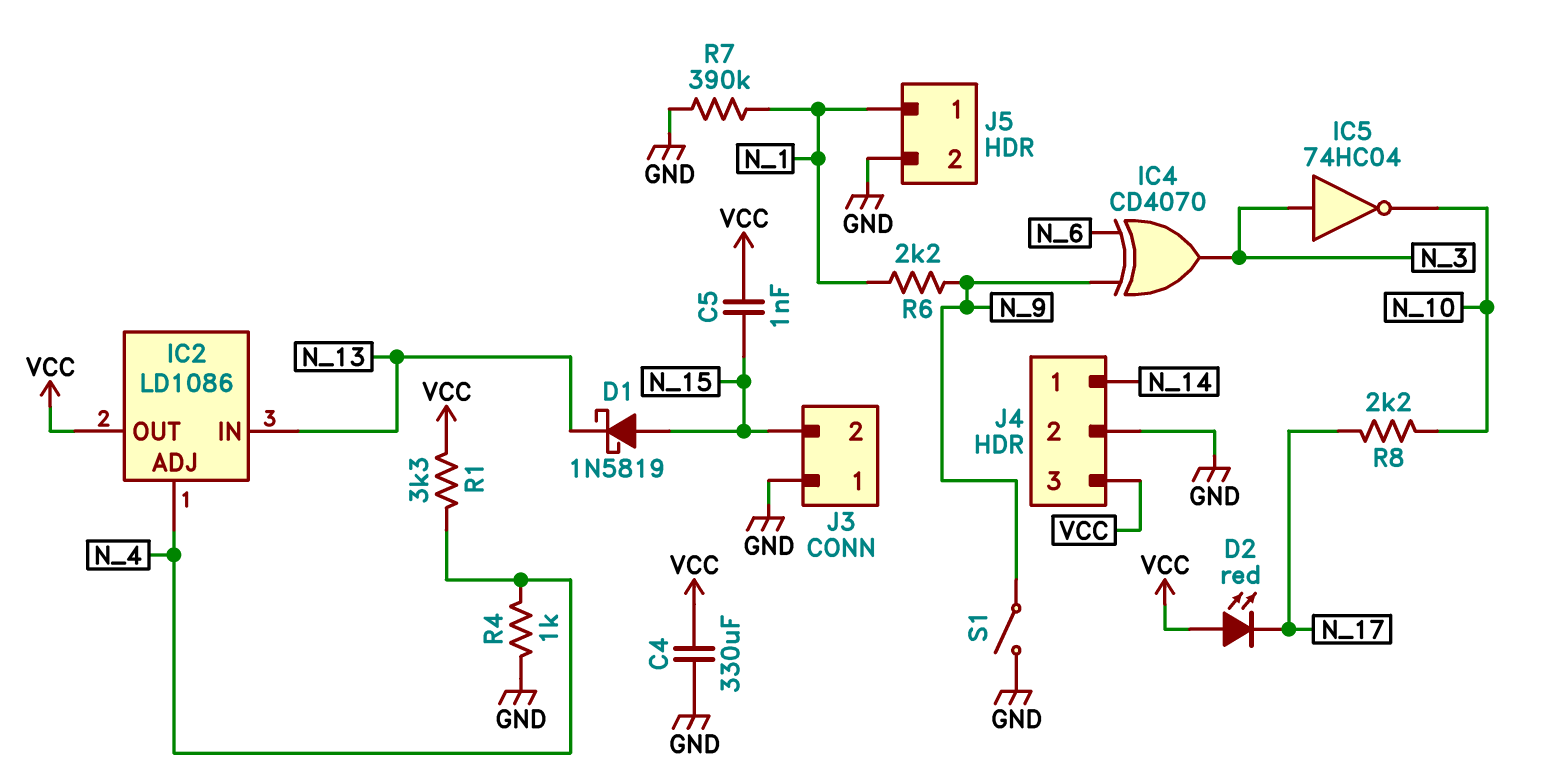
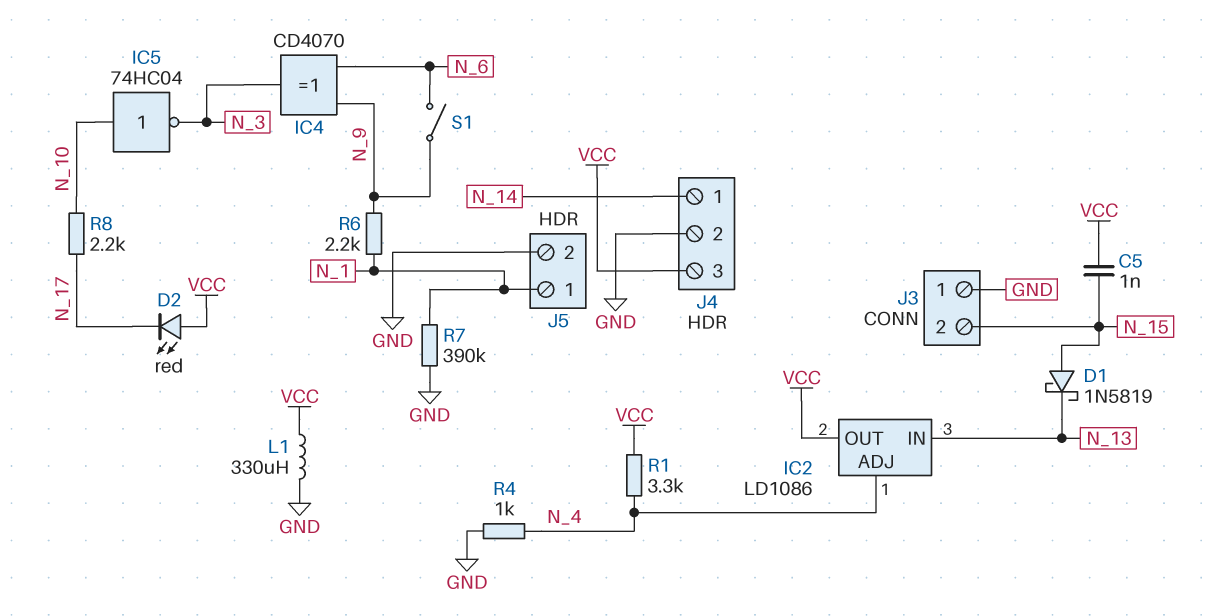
C4: 330uF (GND, VCC) -> none
IC5: NOT 74HC04 (in N_3, out N_10) -> NOT 74HC04 (in N_10, out N_3)
L1: none -> 330uH (GND, VCC)
S1: switch (GND, N_9) -> switch (N_6, N_9)

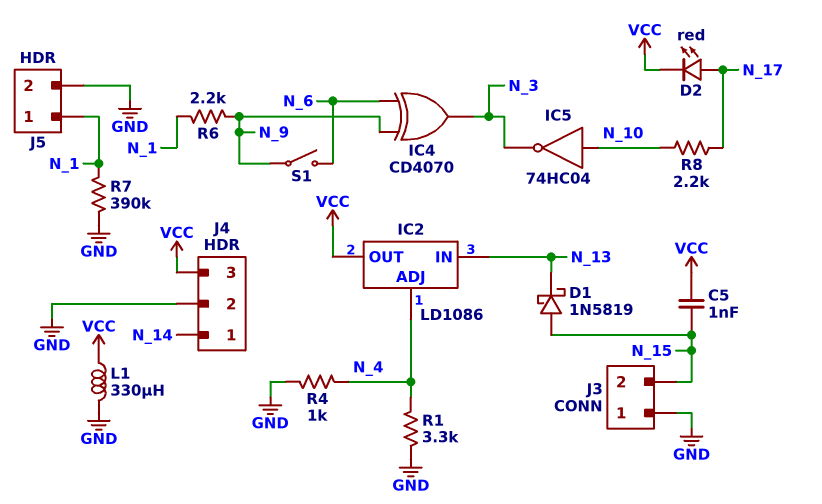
D2: LED red (A VCC, K N_17) -> LED red (A N_17, K VCC)
R1: 3.3k (N_4, VCC) -> 3.3k (GND, N_4)

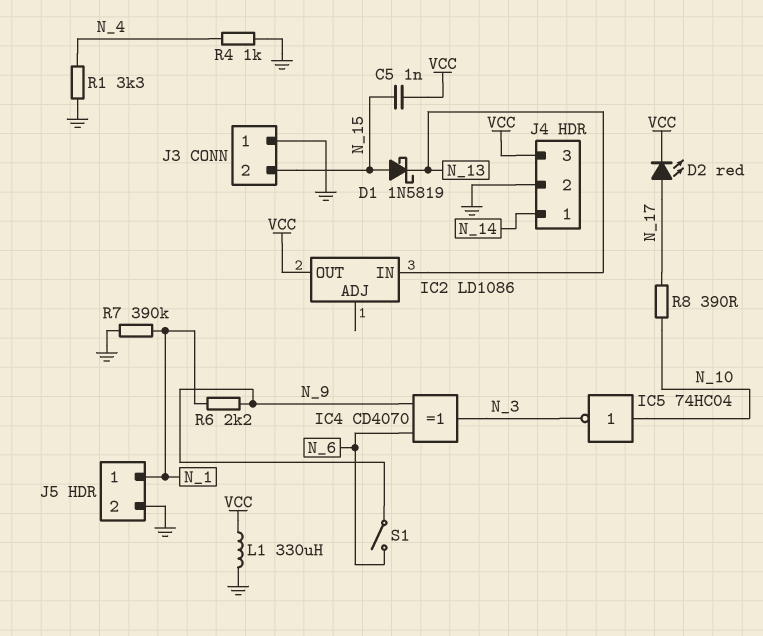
IC2 pin ADJ: N_4 -> none
R8: 2.2k (N_10, N_17) -> 390 (N_10, N_17)

